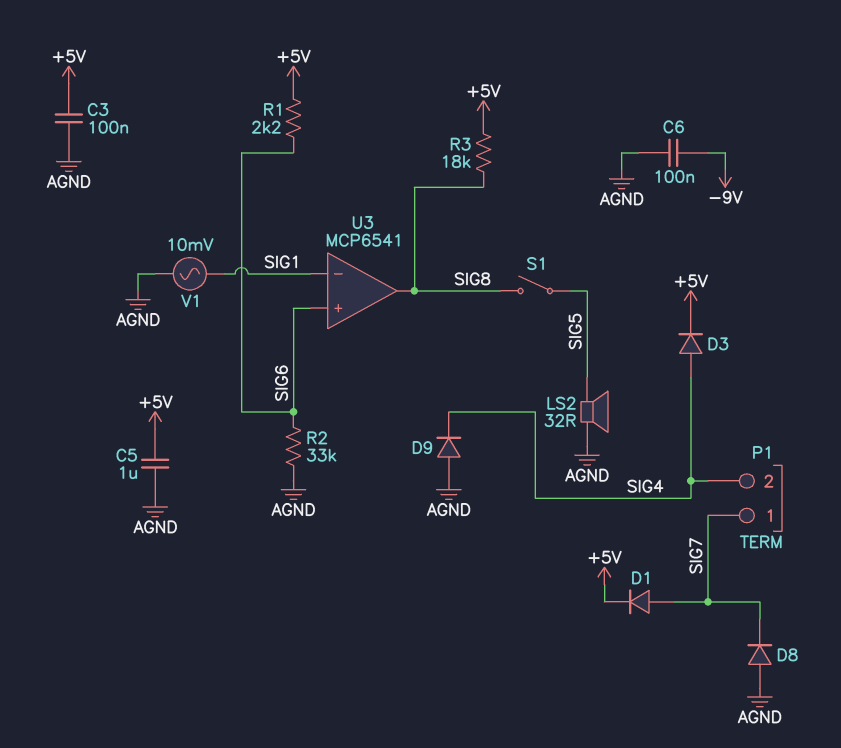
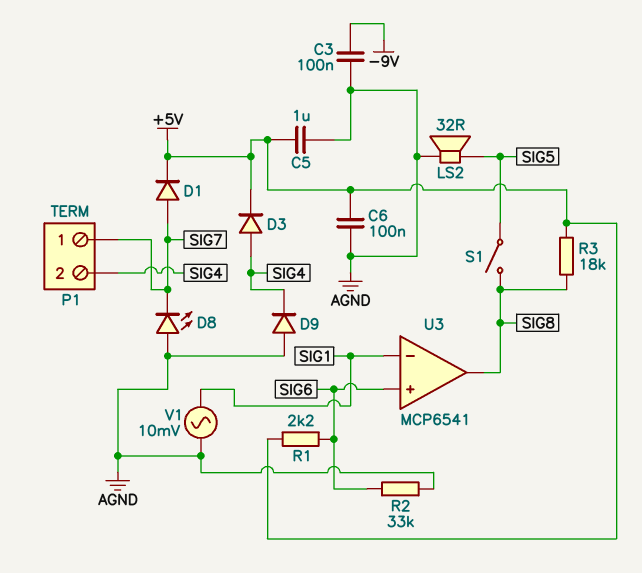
C3: 100nF (+5V, AGND) -> 100nF (-9V, AGND)
C6: 100nF (-9V, AGND) -> 100nF (+5V, AGND)
D8: diode (A AGND, K SIG7) -> LED (A AGND, K SIG7)

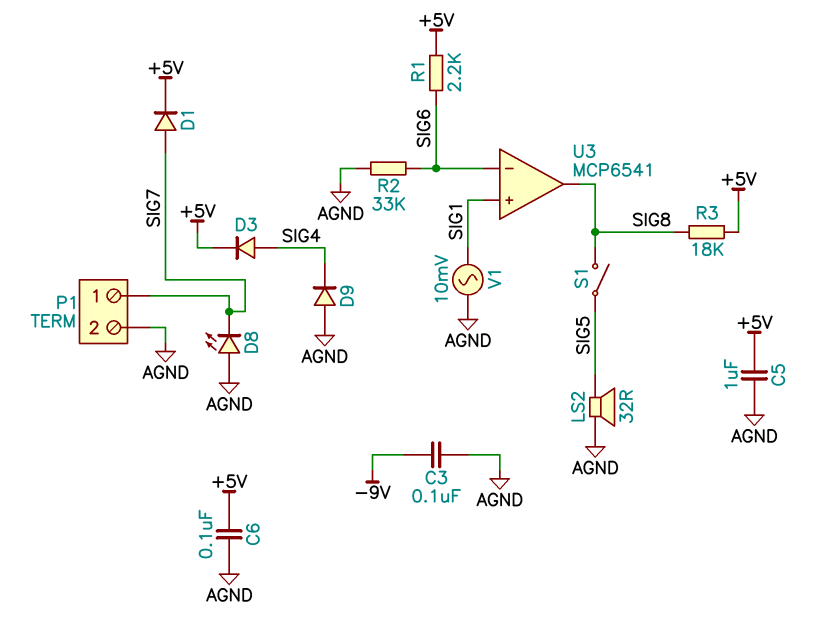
P1 pin 2: SIG4 -> AGND
U3 pin in+: SIG6 -> SIG1
U3 pin in-: SIG1 -> SIG6

